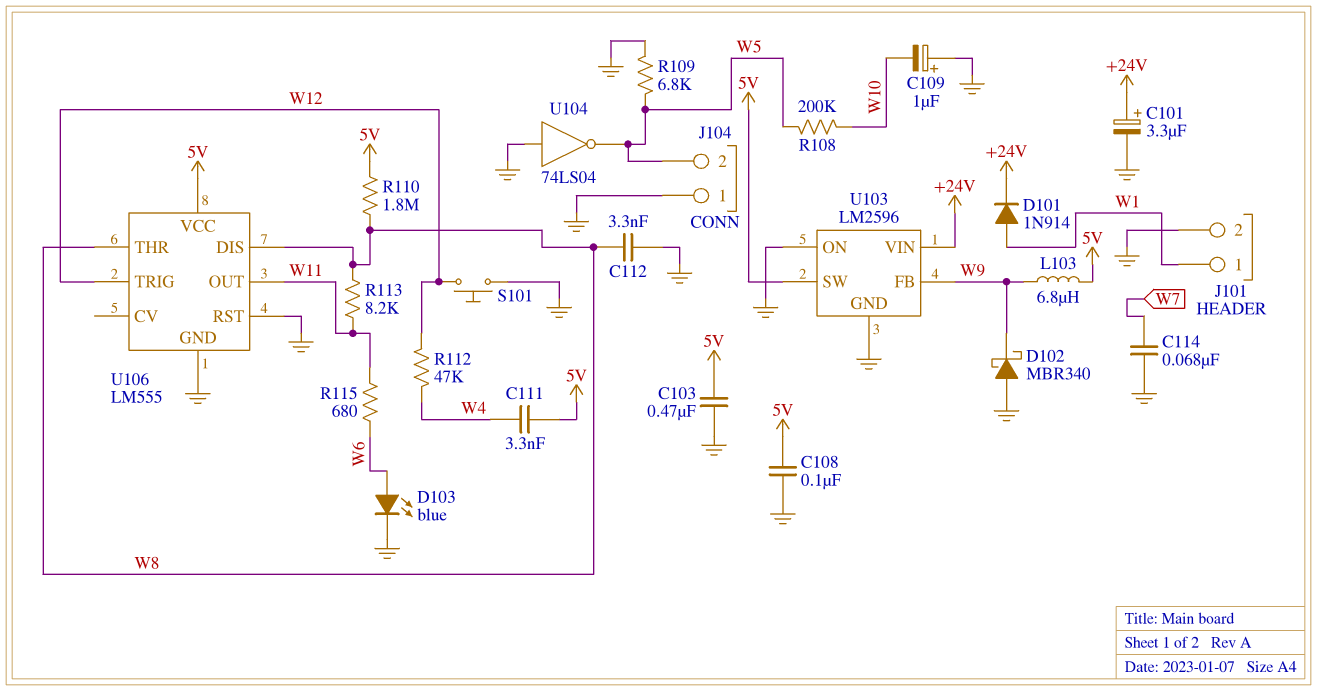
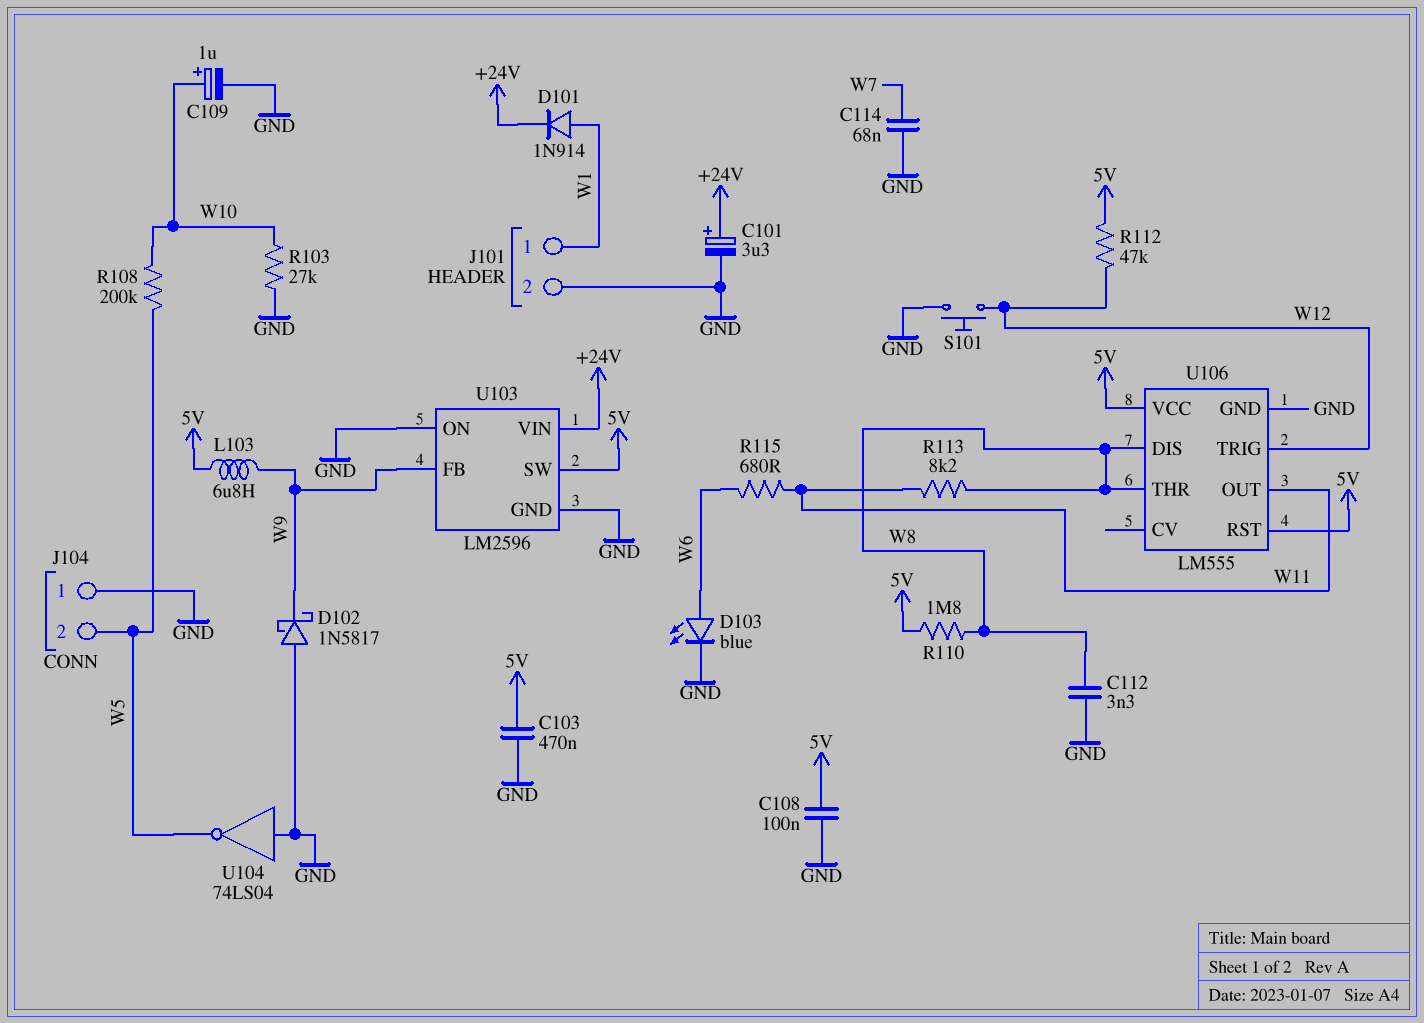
C109: 1uF (plus GND, minus W10) -> 1uF (plus W10, minus GND)
C111: 3.3nF (5V, W4) -> none
D102: schottky MBR340 (A GND, K W9) -> schottky 1N5817 (A GND, K W9)
R103: none -> 27k (GND, W10)
R109: 6.8k (GND, W5) -> none
R112: 47k (W4, W12) -> 47k (5V, W12)
U106 pin RST: GND -> 5V

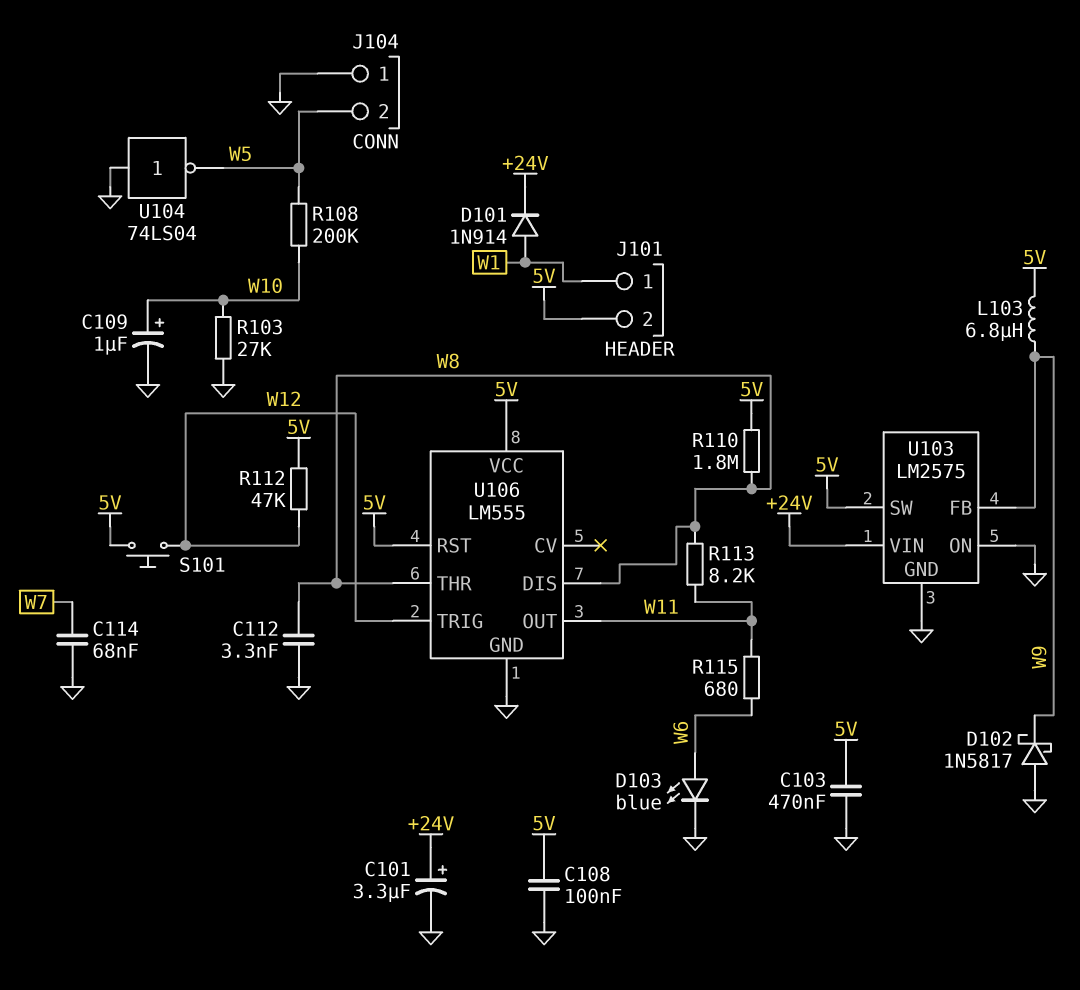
J101 pin 2: GND -> 5V
S101: button (GND, W12) -> button (5V, W12)
U103: LM2596 -> LM2575

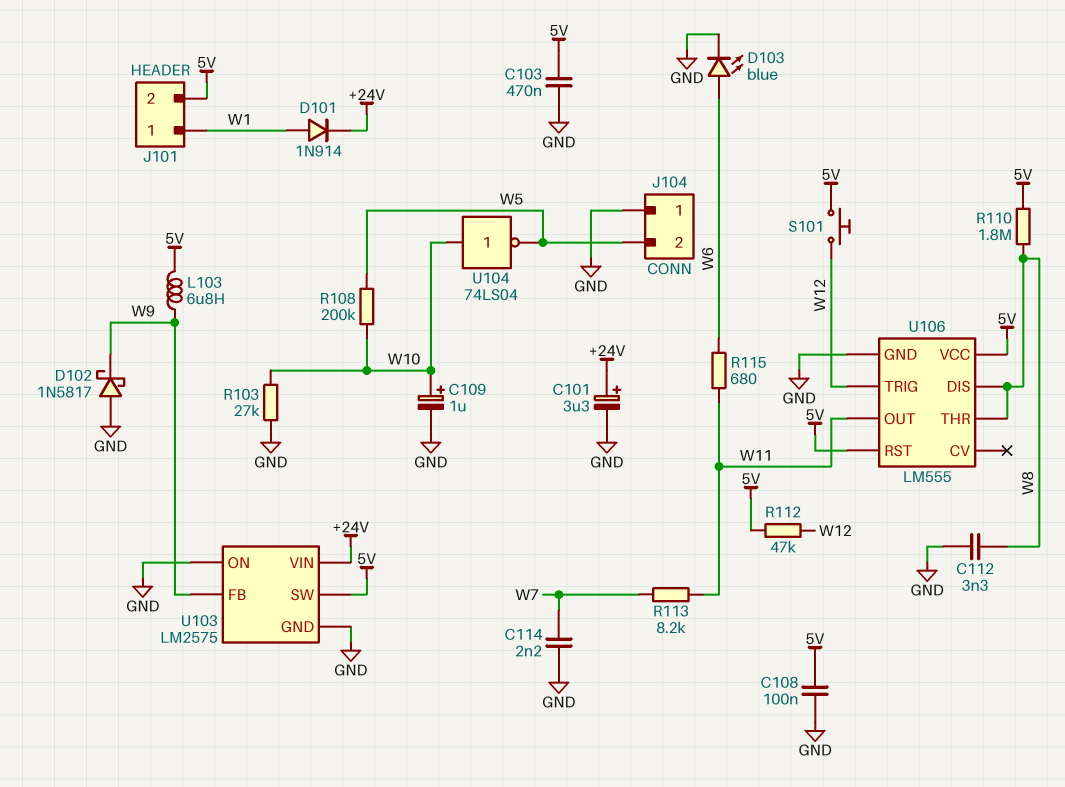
C114: 68nF (GND, W7) -> 2.2nF (GND, W7)
R113: 8.2k (W8, W11) -> 8.2k (W7, W11)
U104: NOT 74LS04 (in GND, out W5) -> NOT 74LS04 (in W10, out W5)

